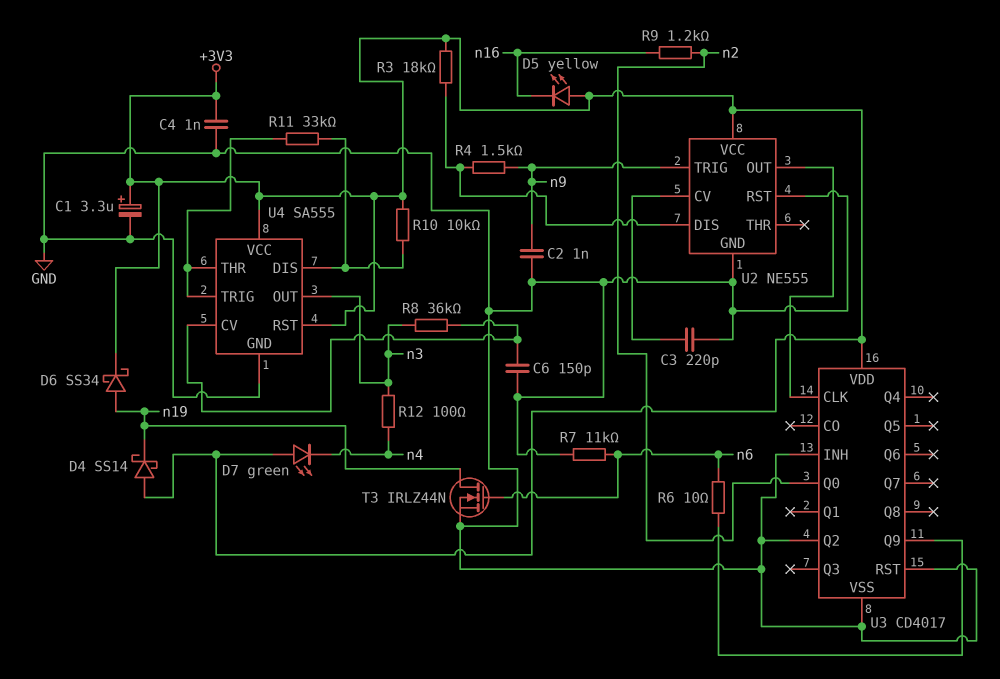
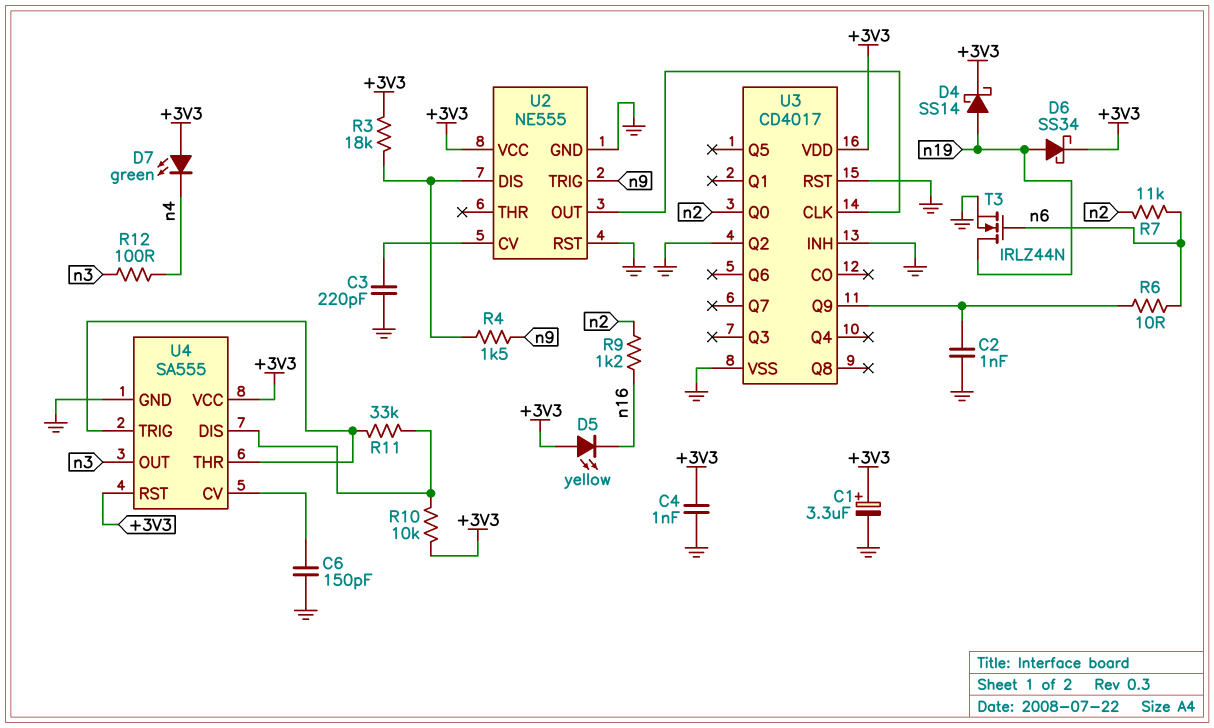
C2: 1nF (GND, n9) -> 1nF (GND, U3/Q9)
D4: schottky SS14 (A +3V3, K n19) -> schottky SS14 (A n19, K +3V3)
R7: 11k (GND, n6) -> 11k (n2, n6)
R8: 36k (U4/CV, n3) -> none

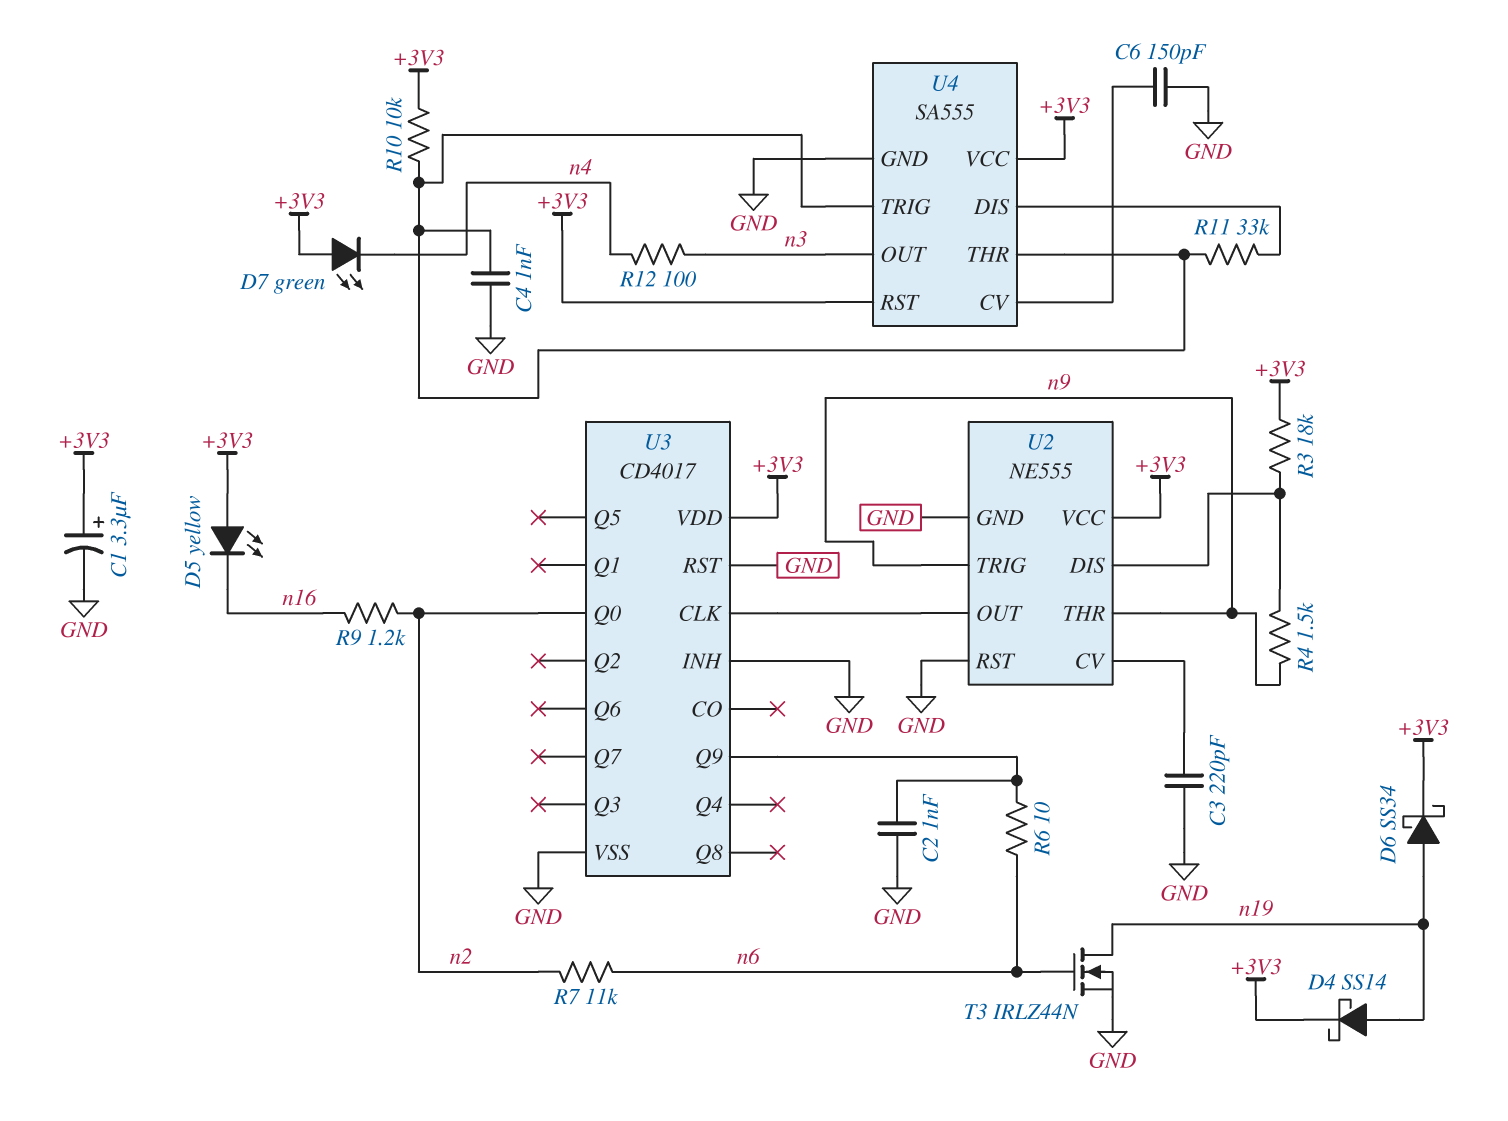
C4: 1nF (+3V3, GND) -> 1nF (GND, U4/THR)
R10: 10k (+3V3, U4/DIS) -> 10k (+3V3, U4/THR)
U2 pin THR: none -> n9
U3 pin Q2: GND -> none

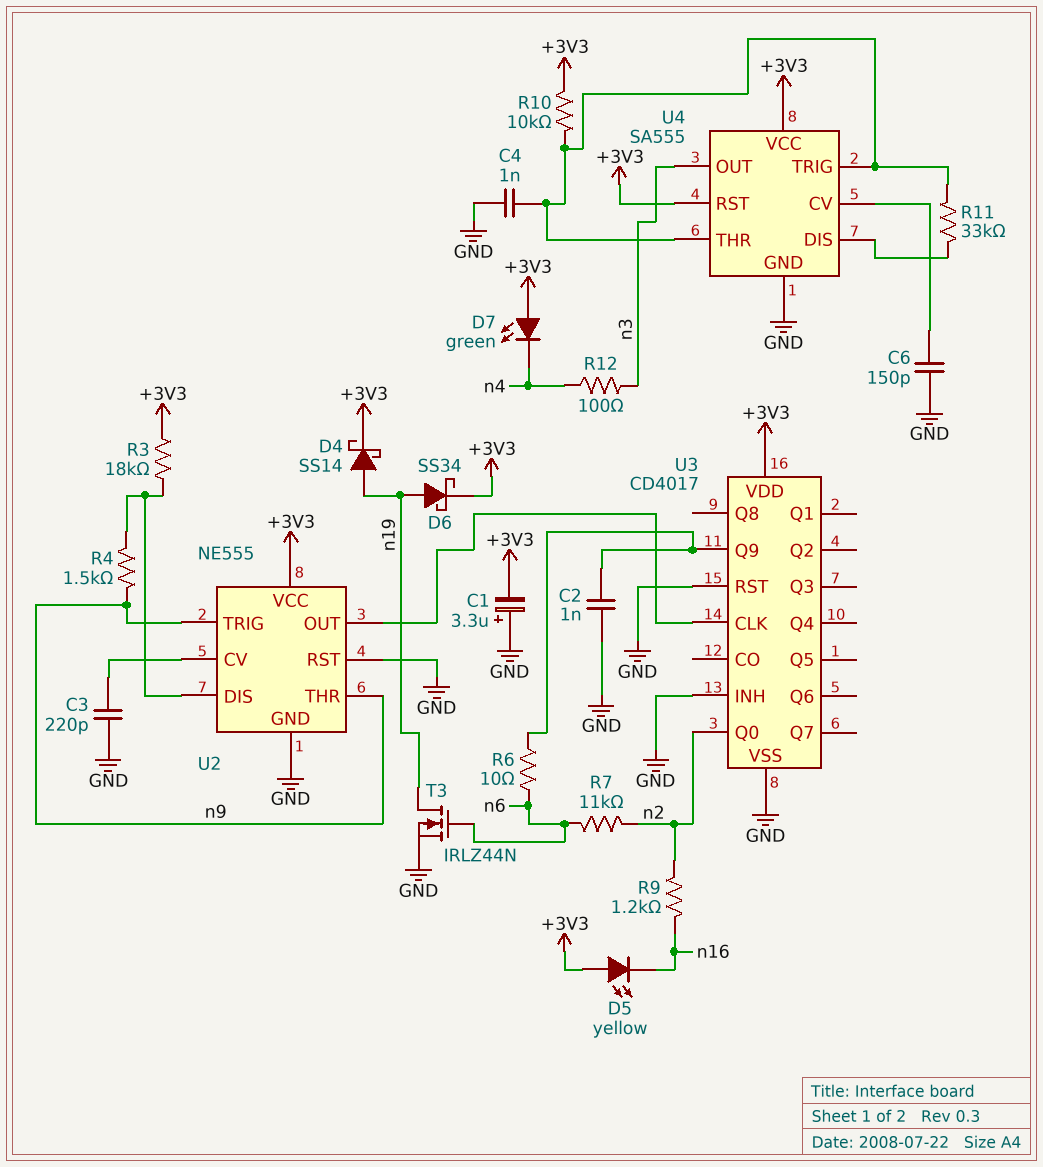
C1: 3.3uF (plus +3V3, minus GND) -> 3.3uF (plus GND, minus +3V3)

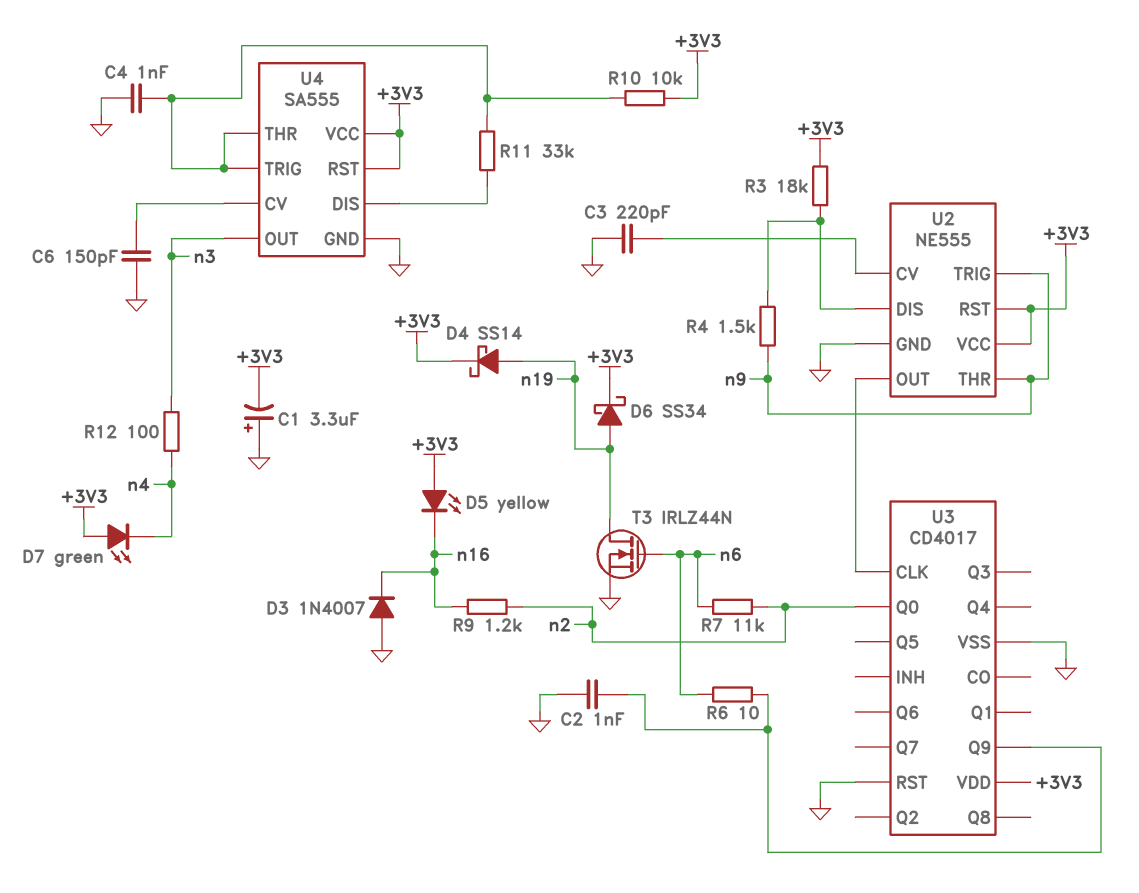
D3: none -> diode 1N4007 (A GND, K n16)
U2 pin RST: GND -> +3V3
U3 pin INH: GND -> none

